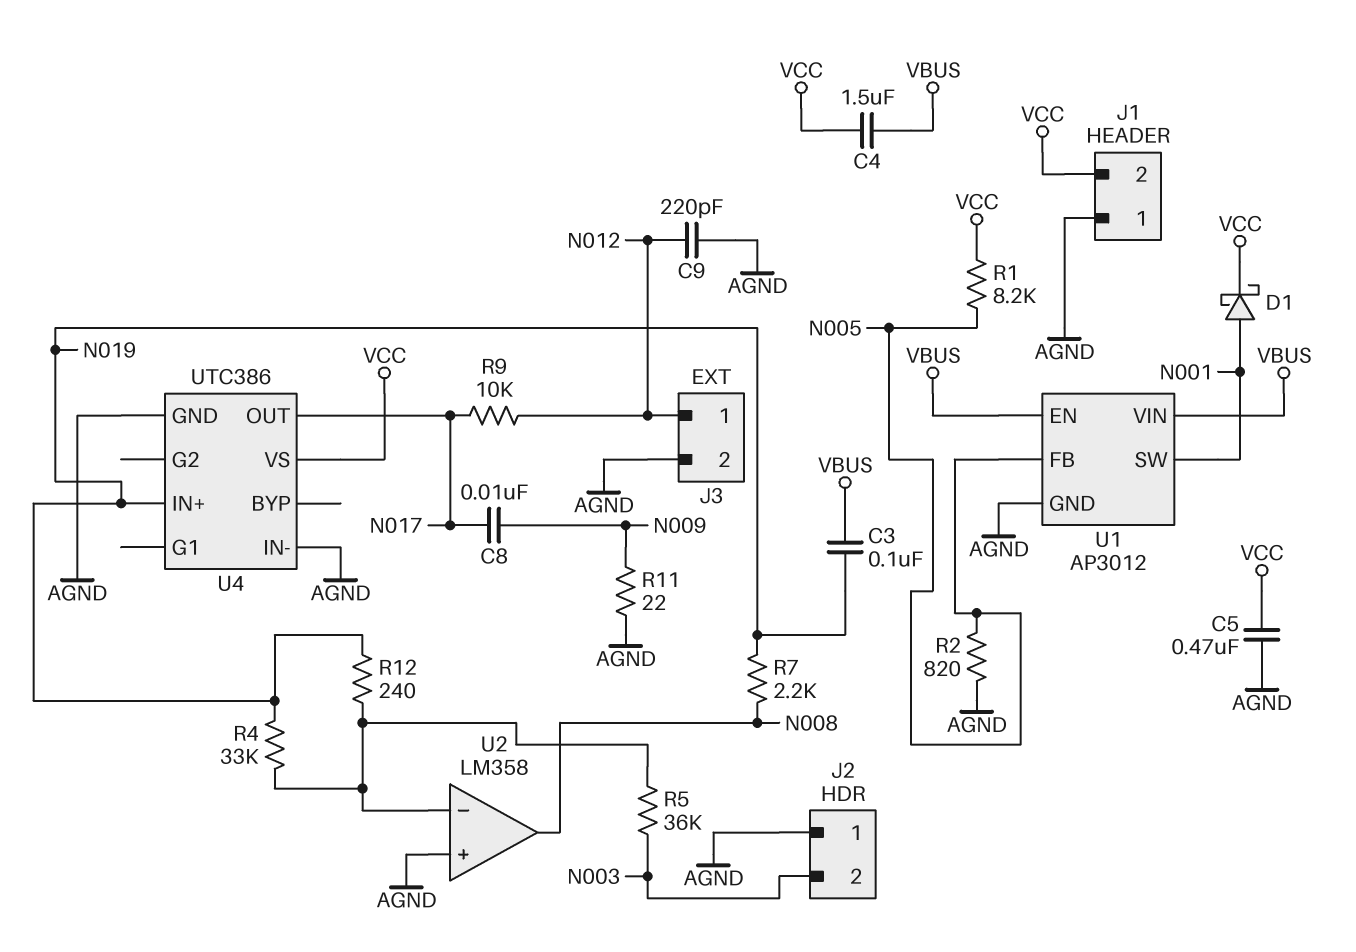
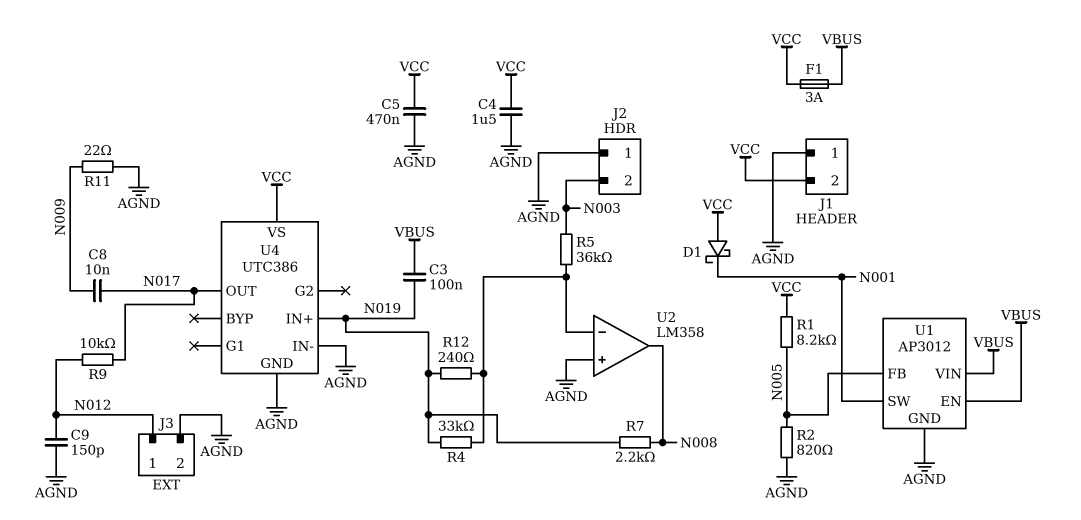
C4: 1.5uF (VBUS, VCC) -> 1.5uF (AGND, VCC)
C9: 220pF (AGND, N012) -> 150pF (AGND, N012)
D1: schottky (A N001, K VCC) -> schottky (A VCC, K N001)
F1: none -> 3A (VBUS, VCC)

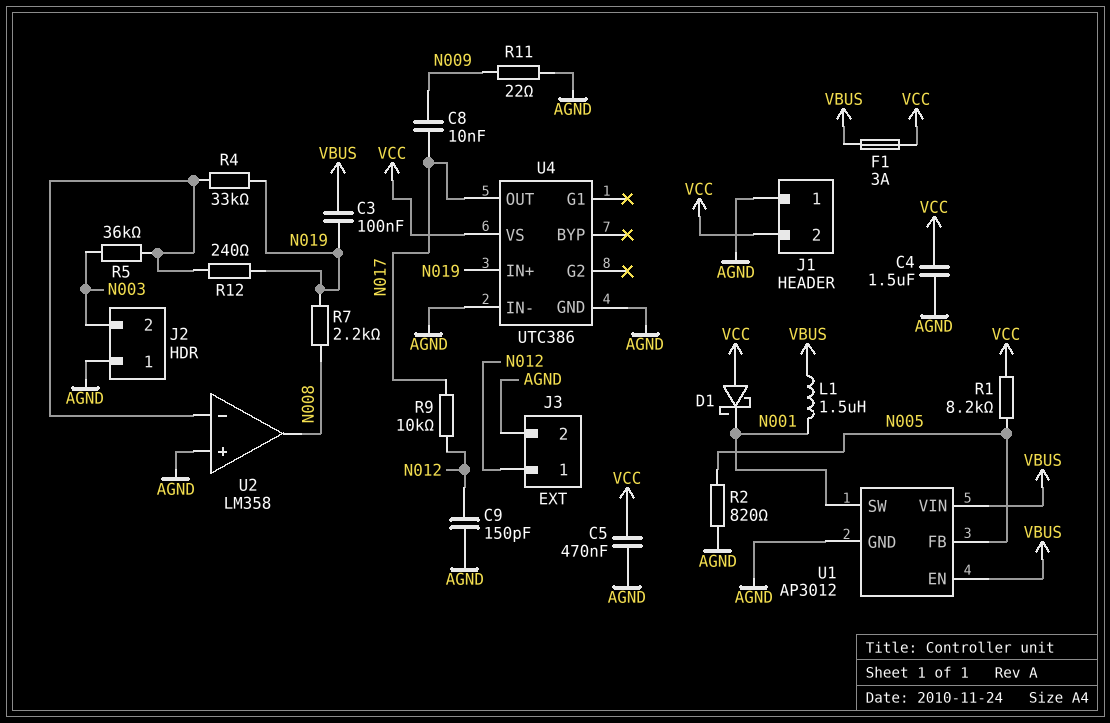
L1: none -> 1.5uH (N001, VBUS)

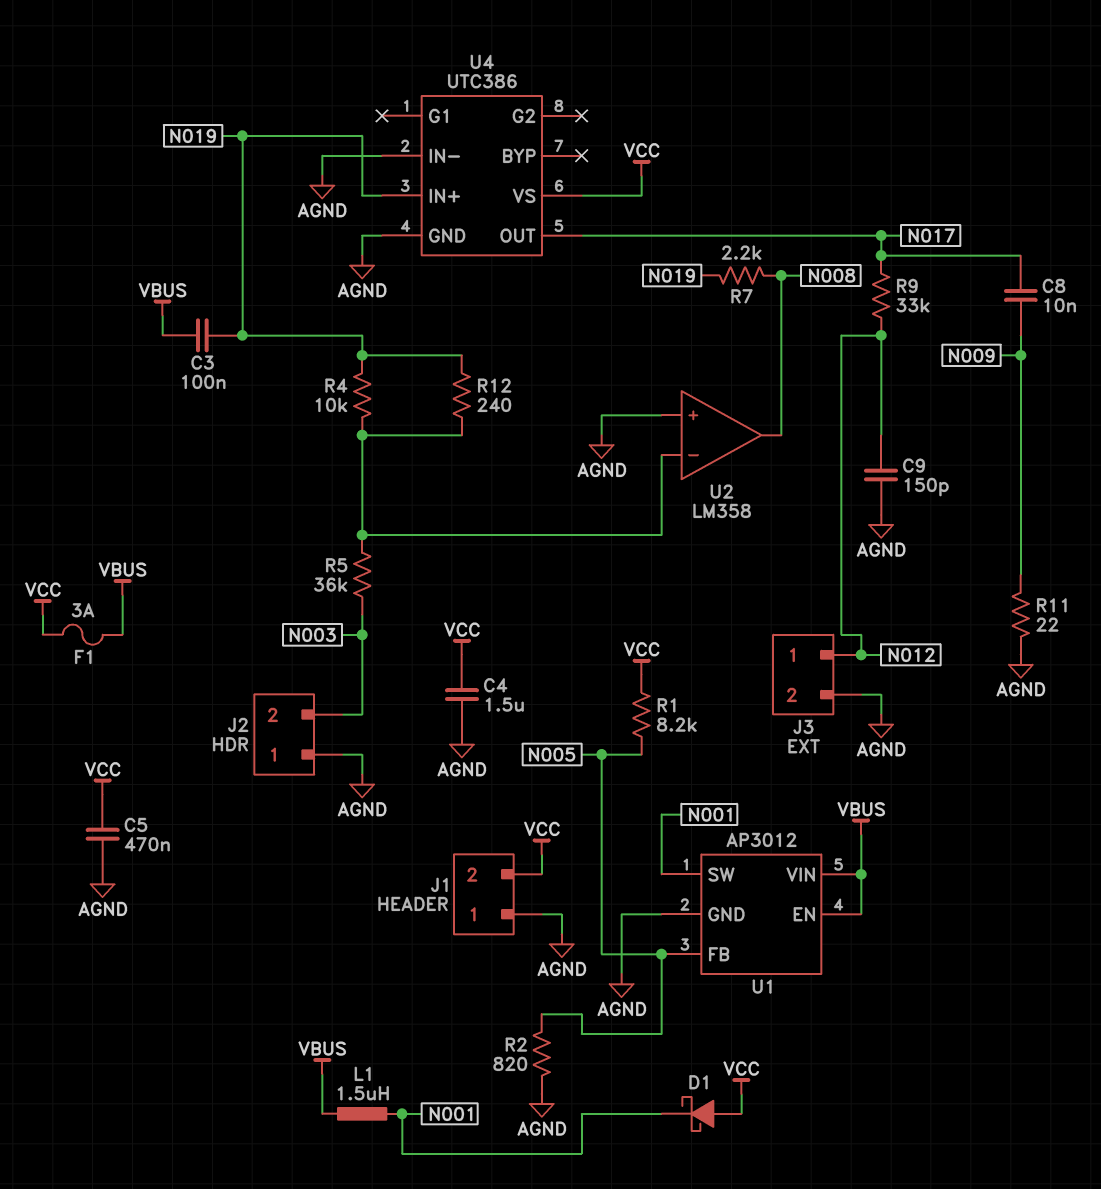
R4: 33k (N019, U2/in-) -> 10k (N019, U2/in-)
R9: 10k (N012, N017) -> 33k (N012, N017)

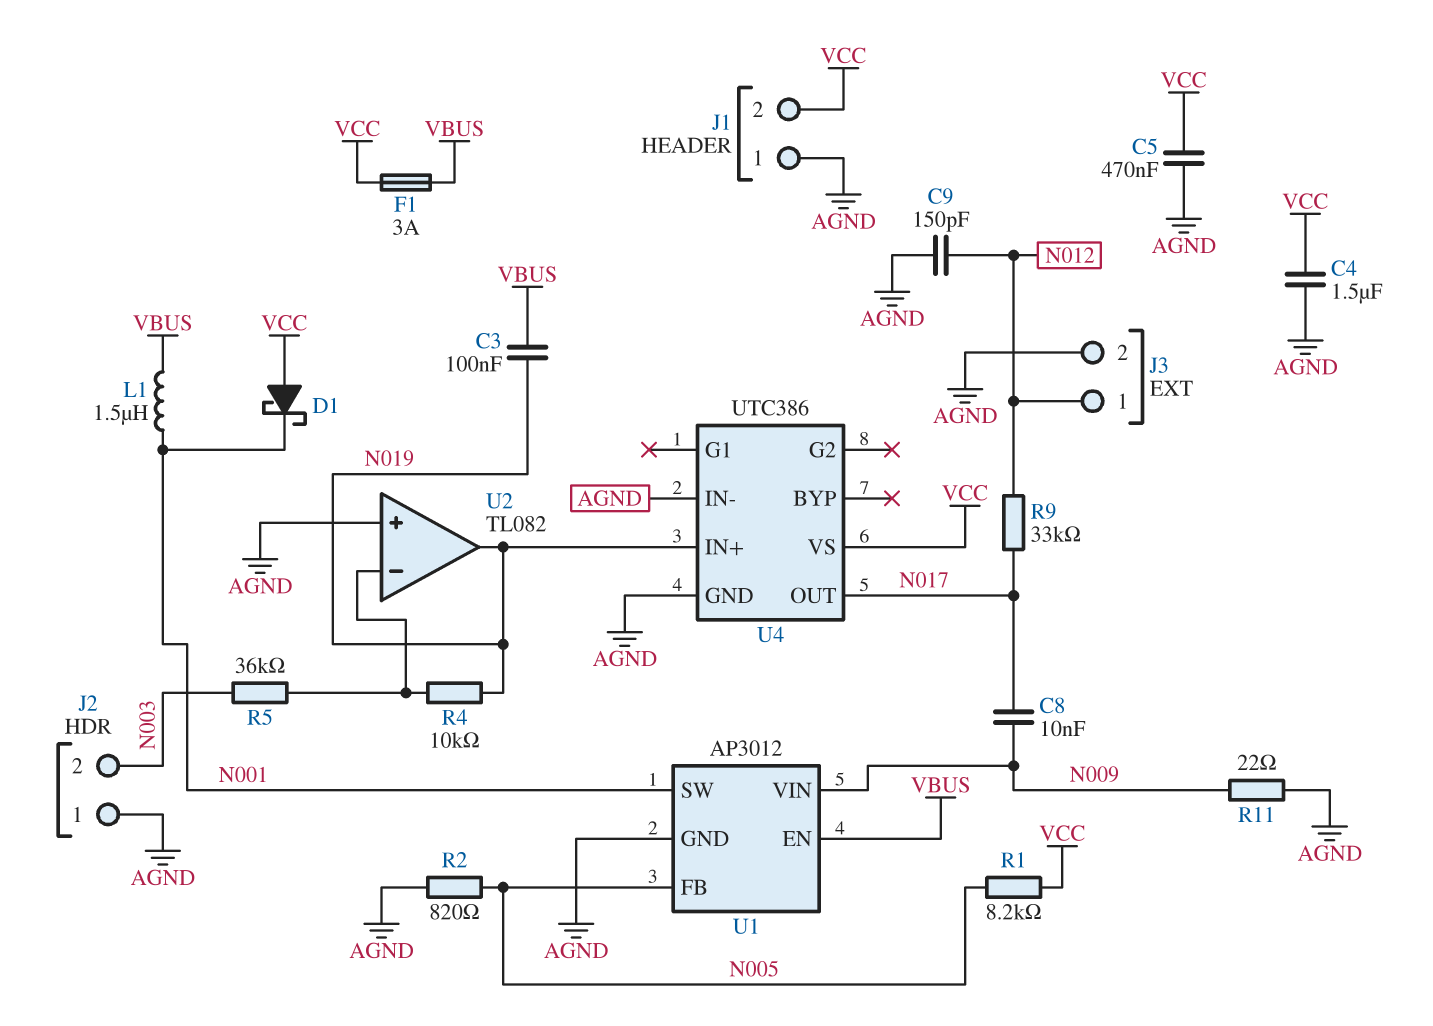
R7: 2.2k (N008, N019) -> none
R12: 240 (N019, U2/in-) -> none
U1 pin VIN: VBUS -> N009
U2: LM358 -> TL082
U2 pin out: N008 -> N019

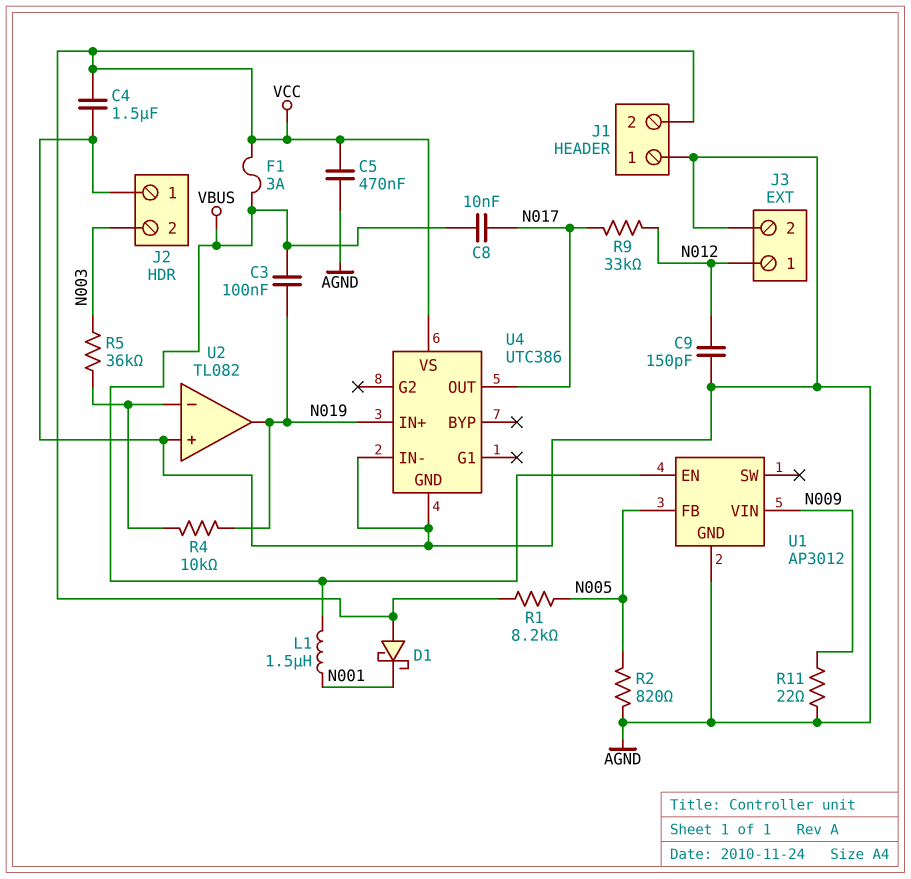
C8: 10nF (N009, N017) -> 10nF (N017, VBUS)
U1 pin SW: N001 -> none

